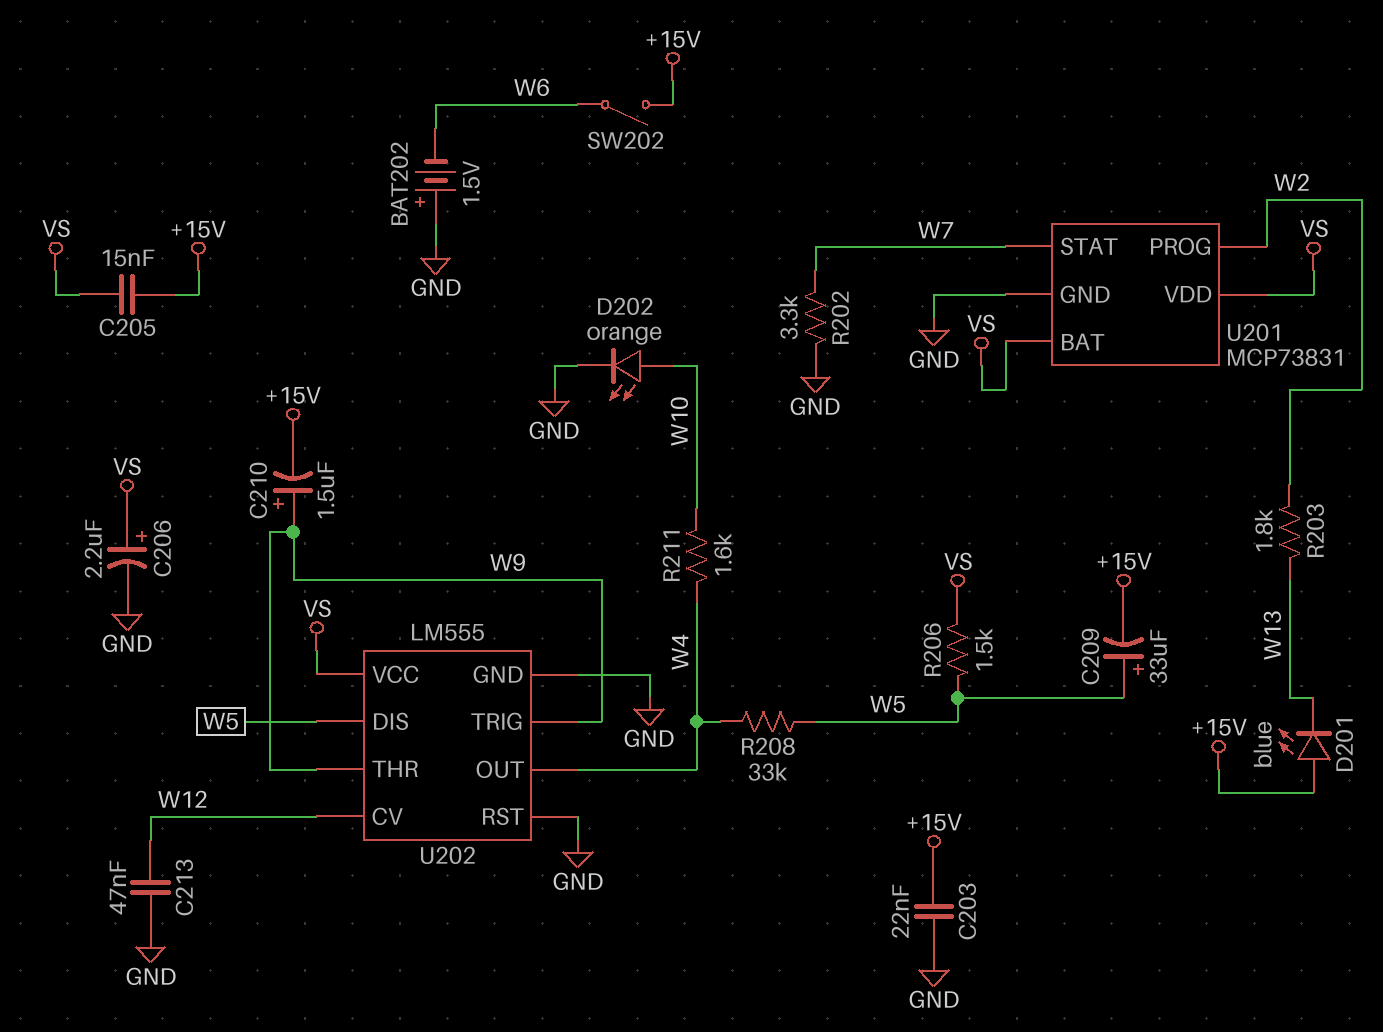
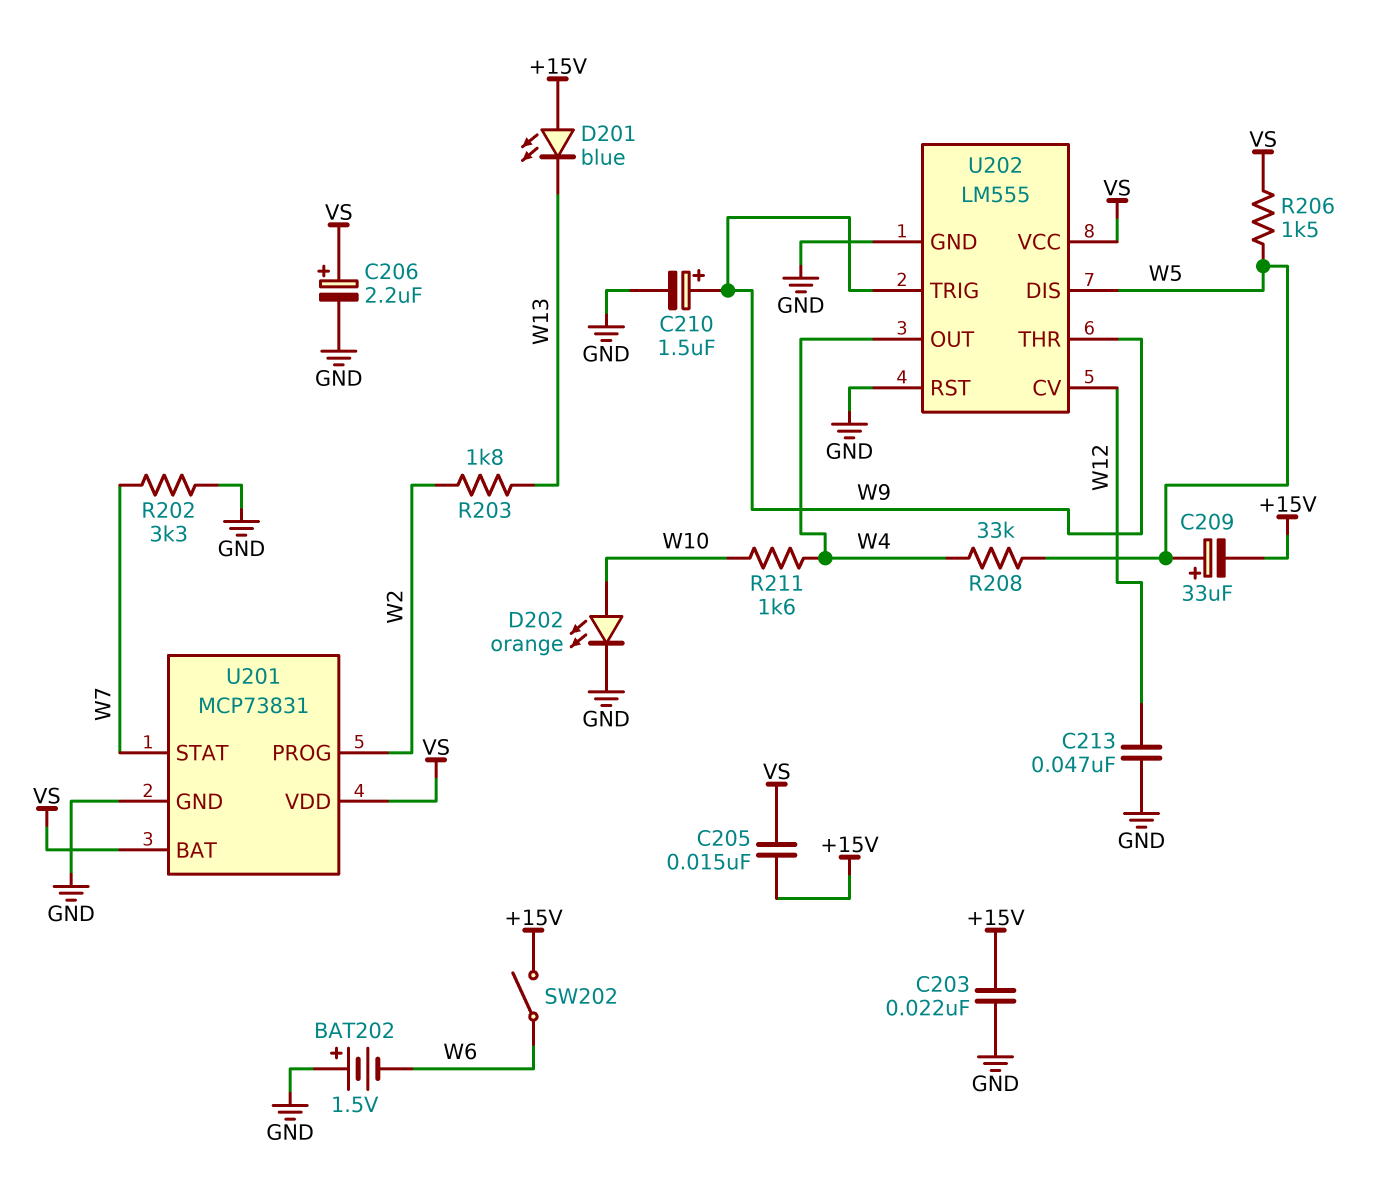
C210: 1.5uF (plus W9, minus +15V) -> 1.5uF (plus W9, minus GND)

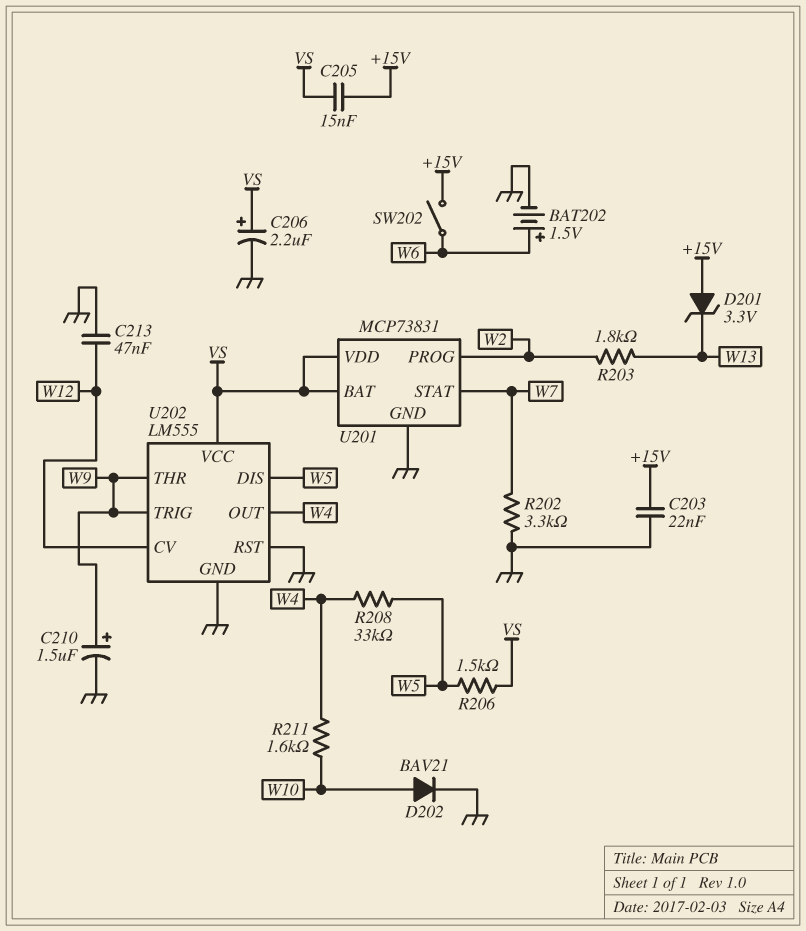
BAT202: 1.5V (plus GND, minus W6) -> 1.5V (plus W6, minus GND)
C209: 33uF (plus W5, minus +15V) -> none
D201: LED blue (A +15V, K W13) -> zener 3.3V (A +15V, K W13)
D202: LED orange (A W10, K GND) -> diode BAV21 (A W10, K GND)

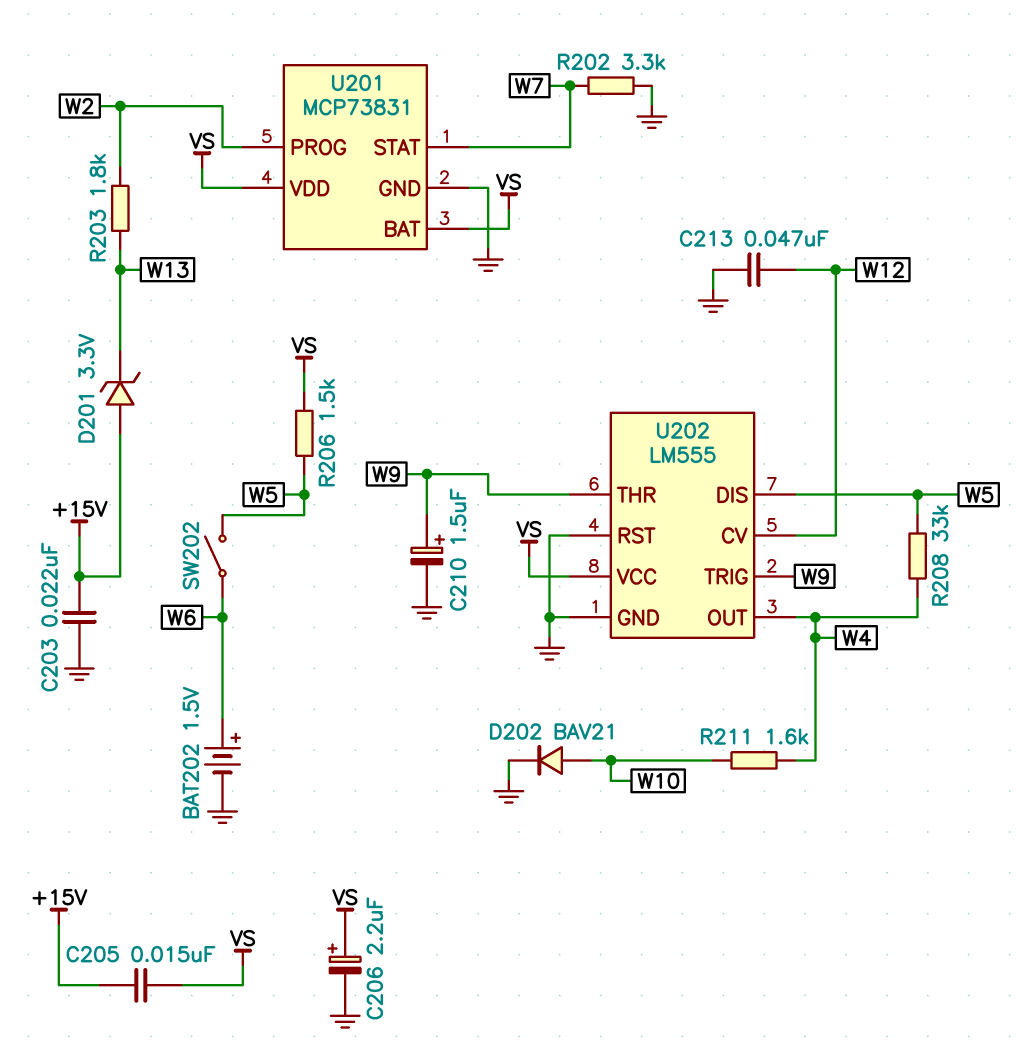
SW202: switch (+15V, W6) -> switch (W5, W6)

